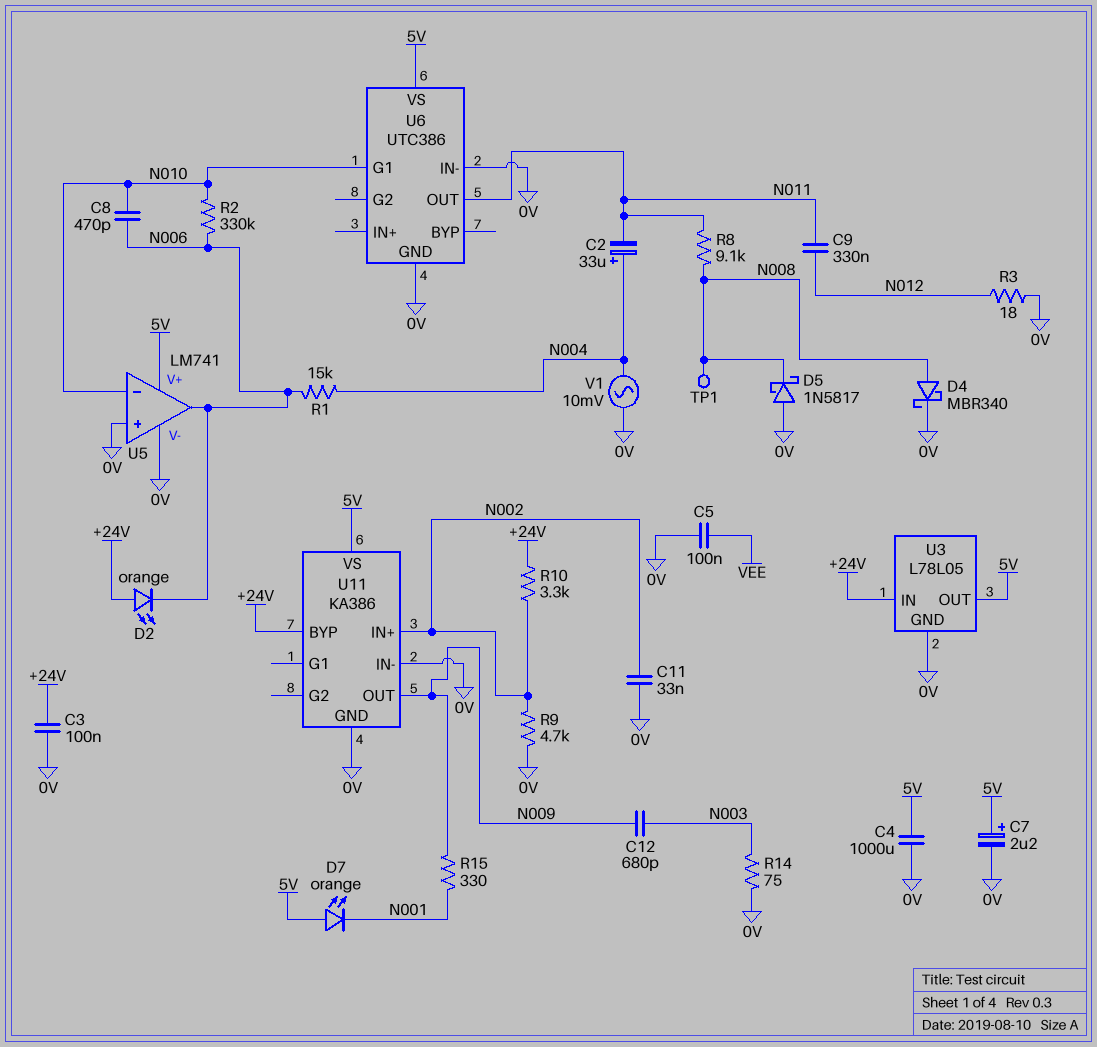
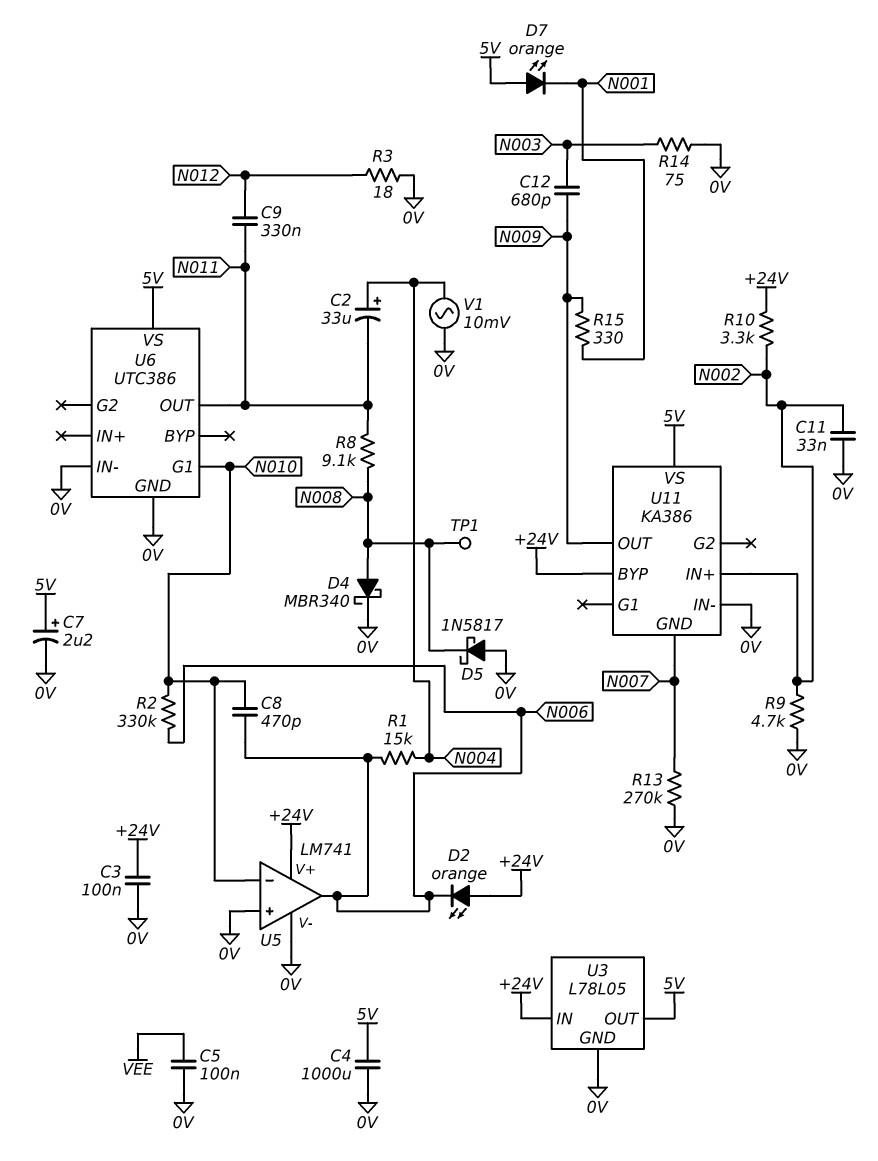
R13: none -> 270k (0V, N007)
U5 pin V+: 5V -> +24V
U11 pin GND: 0V -> N007

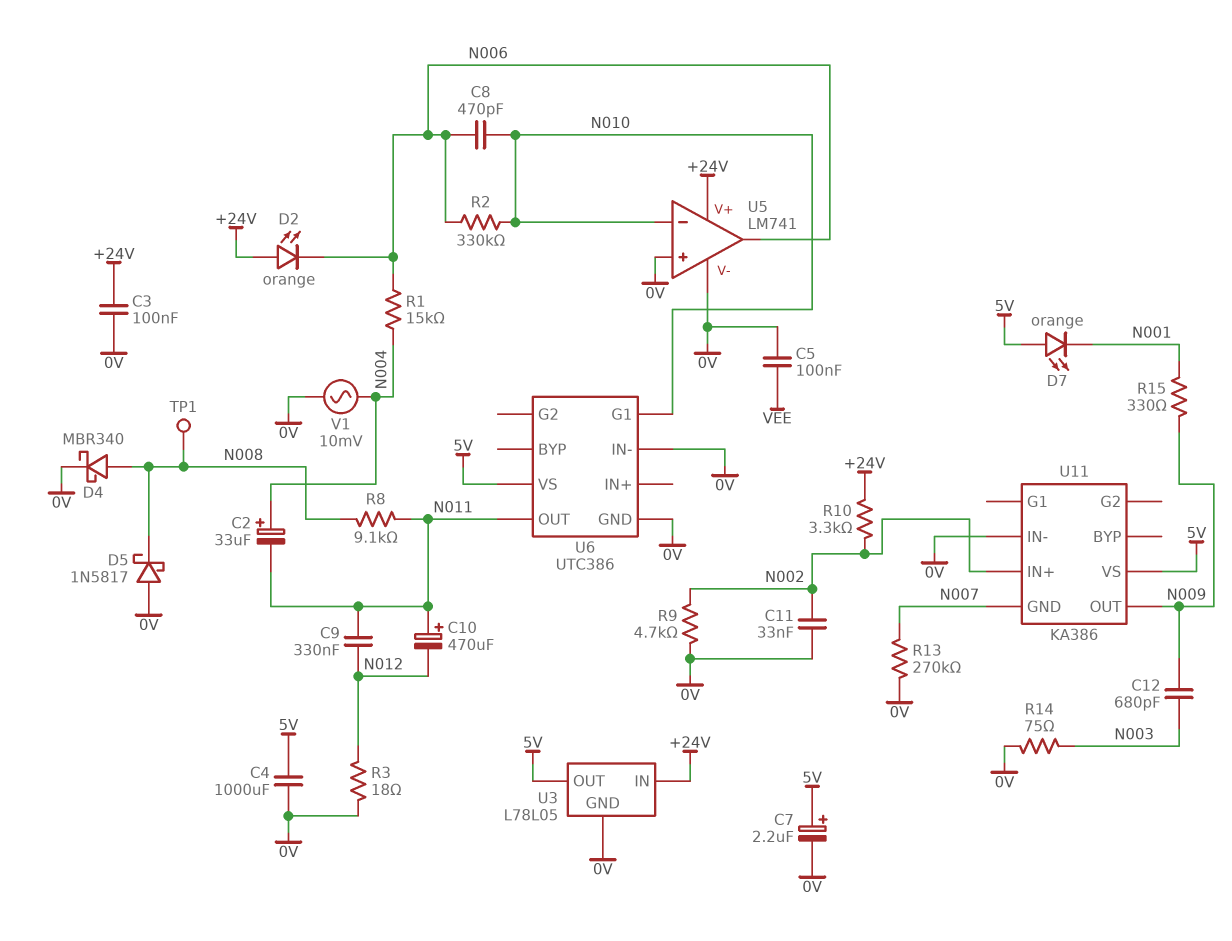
C10: none -> 470uF (plus N011, minus N012)
U11 pin BYP: +24V -> none

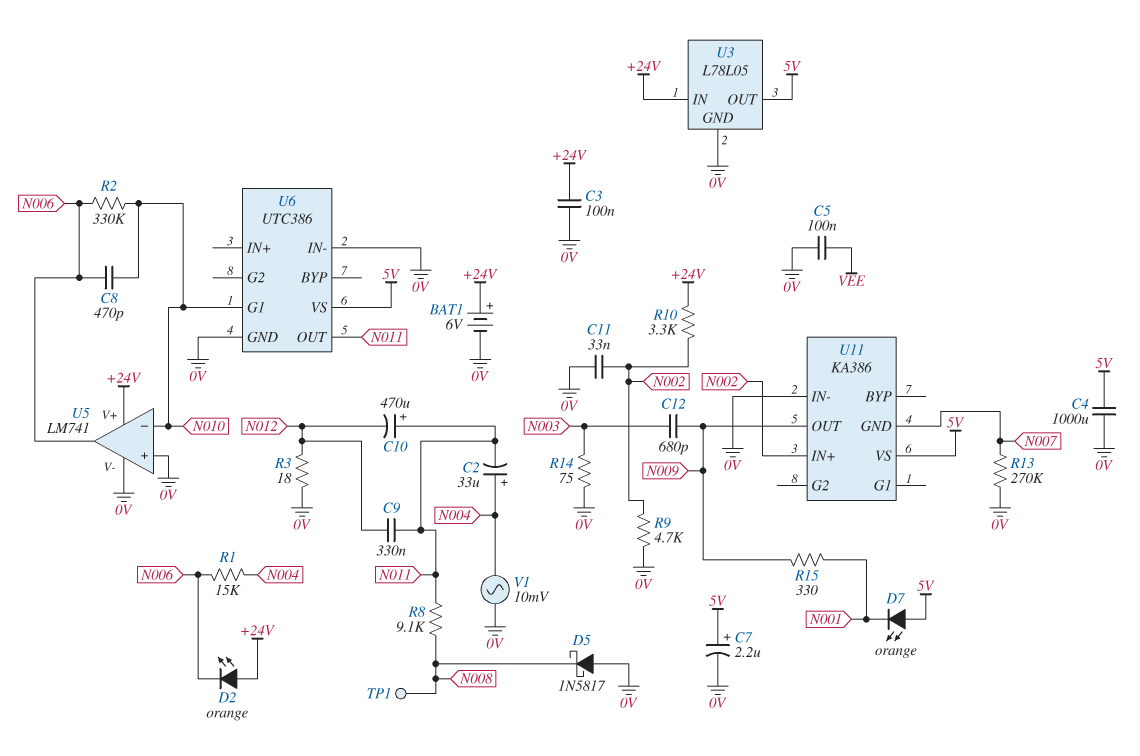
BAT1: none -> 6V (plus +24V, minus 0V)
D4: schottky MBR340 (A N008, K 0V) -> none

